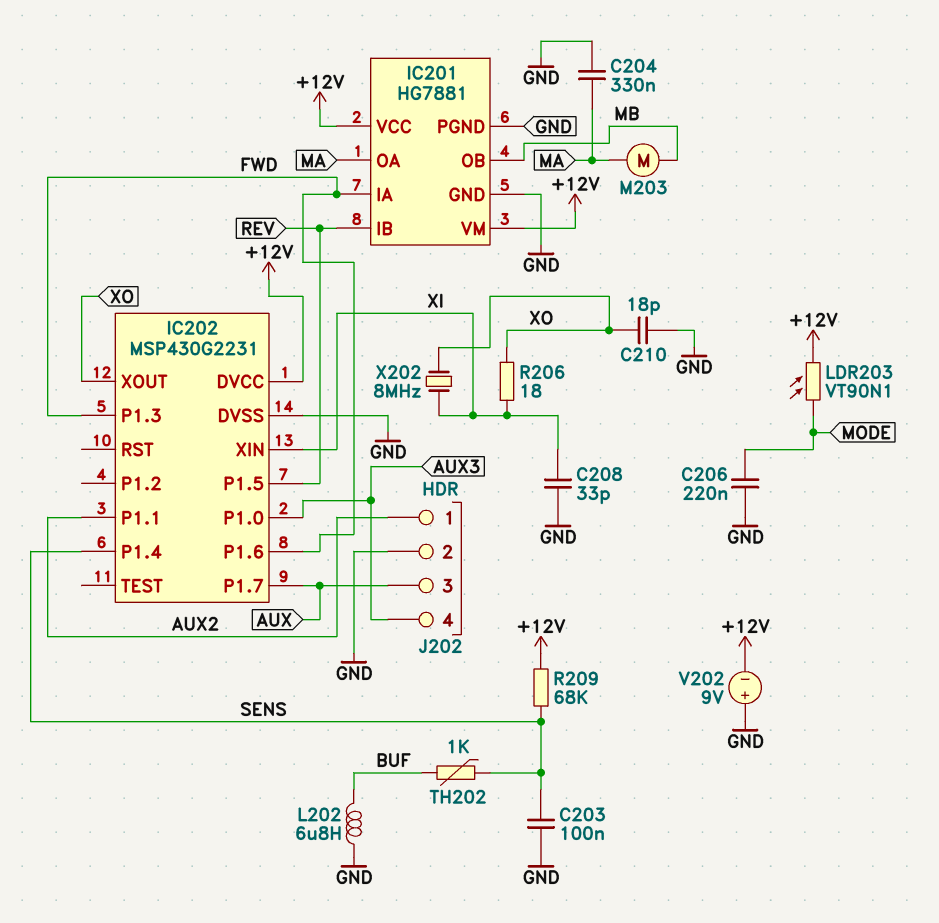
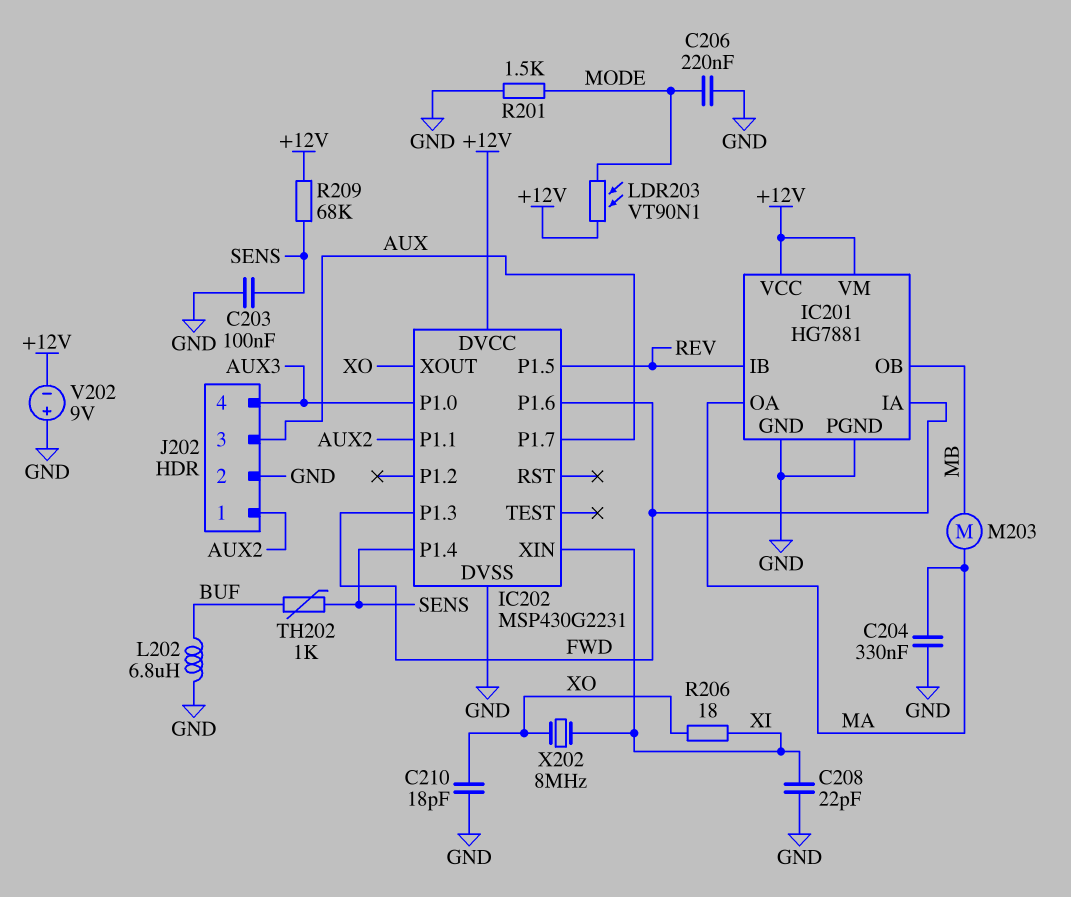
C208: 33pF (GND, XI) -> 22pF (GND, XI)
R201: none -> 1.5k (GND, MODE)

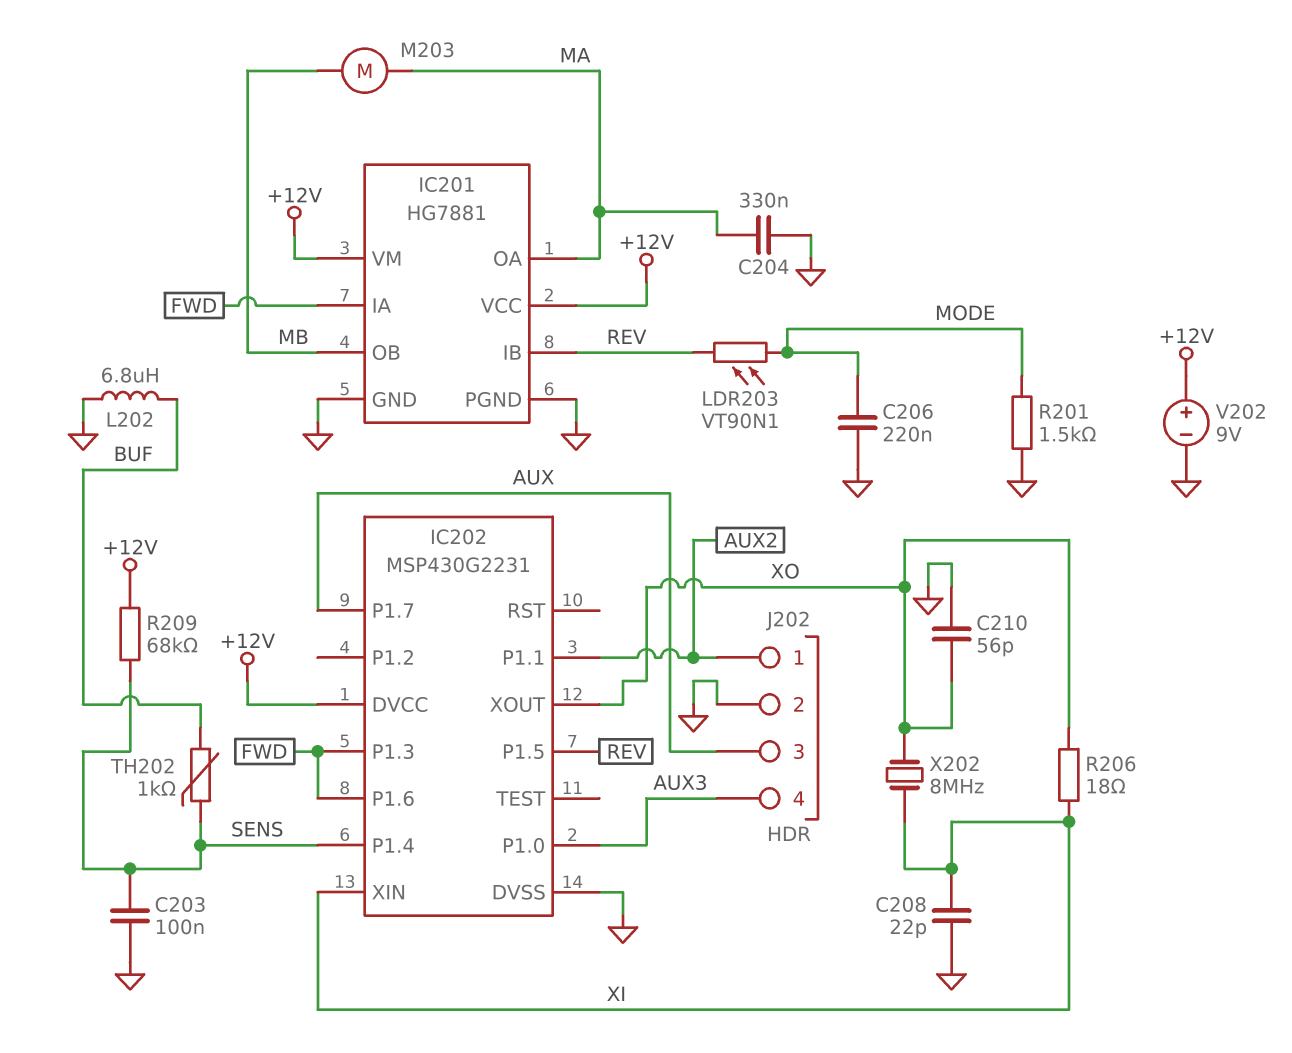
C210: 18pF (GND, XO) -> 56pF (GND, XO)
LDR203: VT90N1 (+12V, MODE) -> VT90N1 (MODE, REV)
V202: 9V (plus GND, minus +12V) -> 9V (plus +12V, minus GND)

